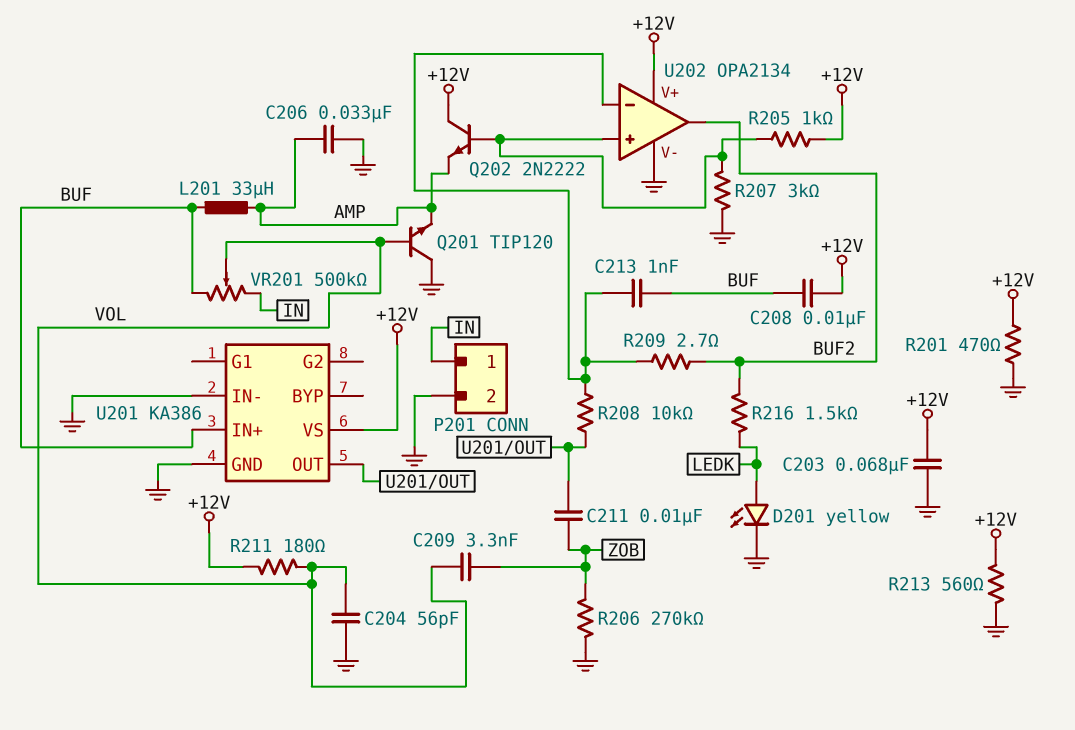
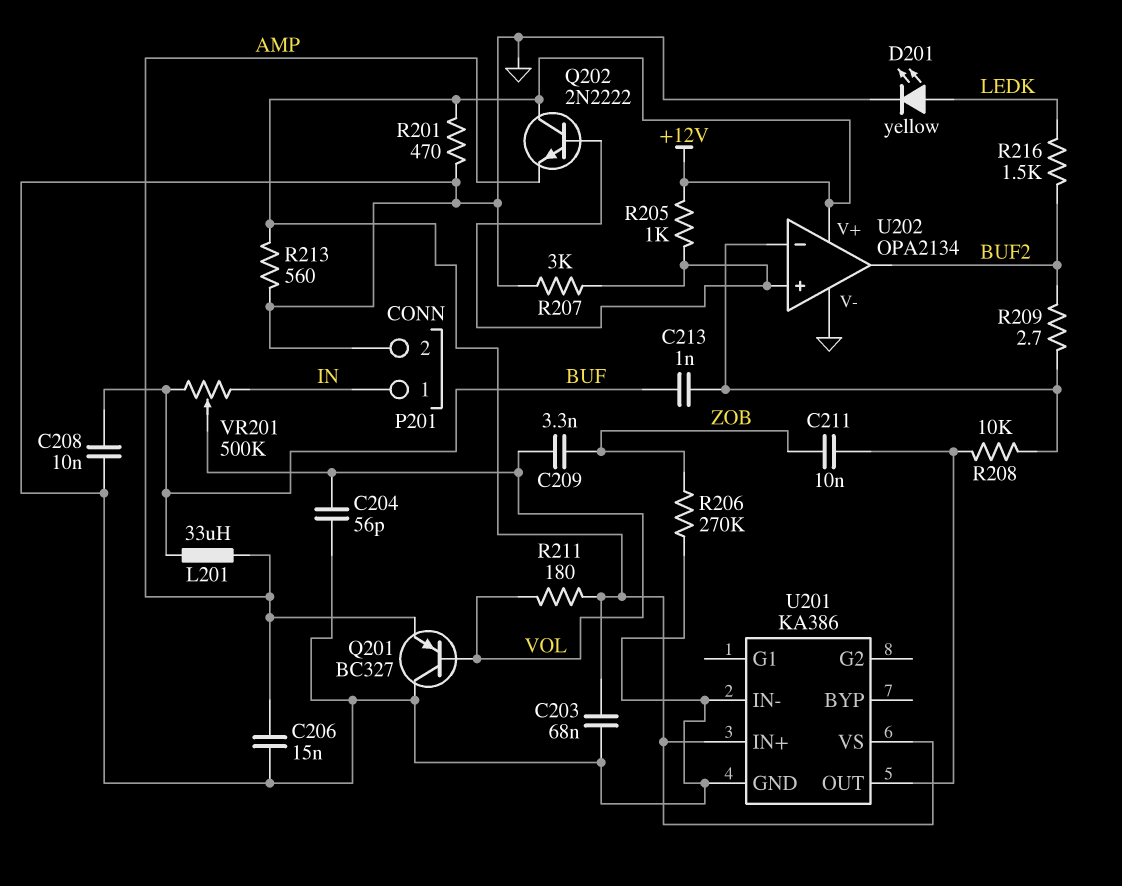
C206: 33nF (AMP, GND) -> 15nF (AMP, GND)
C208: 10nF (+12V, BUF) -> 10nF (BUF, GND)
Q201: NPN TIP120 (B VOL, C GND, E AMP) -> PNP BC327 (B VOL, C GND, E AMP)
U201 pin IN+: BUF -> +12V

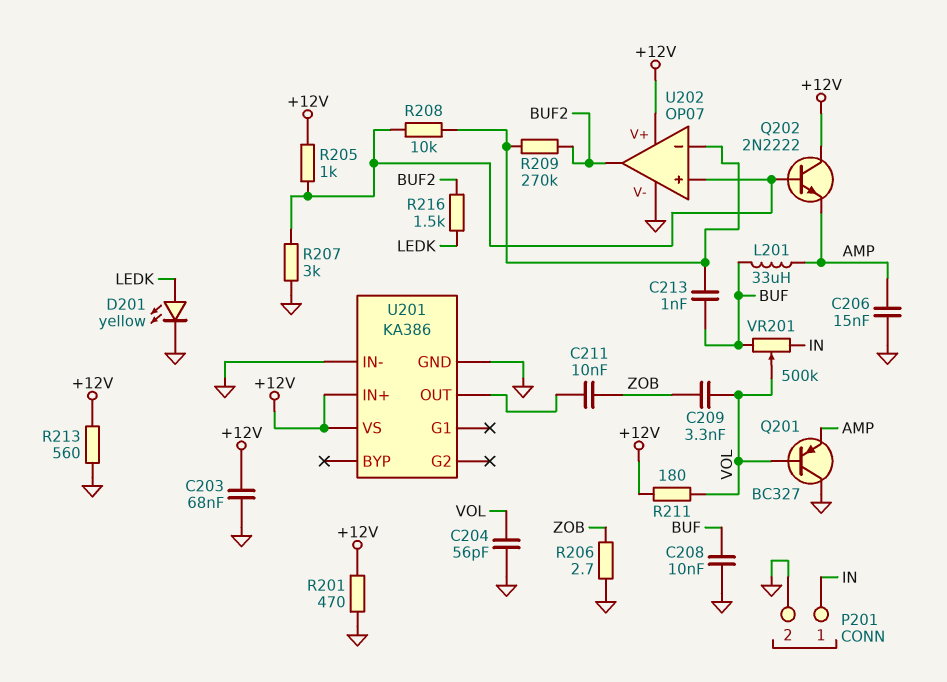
R206: 270k (GND, ZOB) -> 2.7 (GND, ZOB)
R208: 10k (U201/OUT, U202/in-) -> 10k (U202/in+, U202/in-)
R209: 2.7 (BUF2, U202/in-) -> 270k (BUF2, U202/in-)
U202: OPA2134 -> OP07

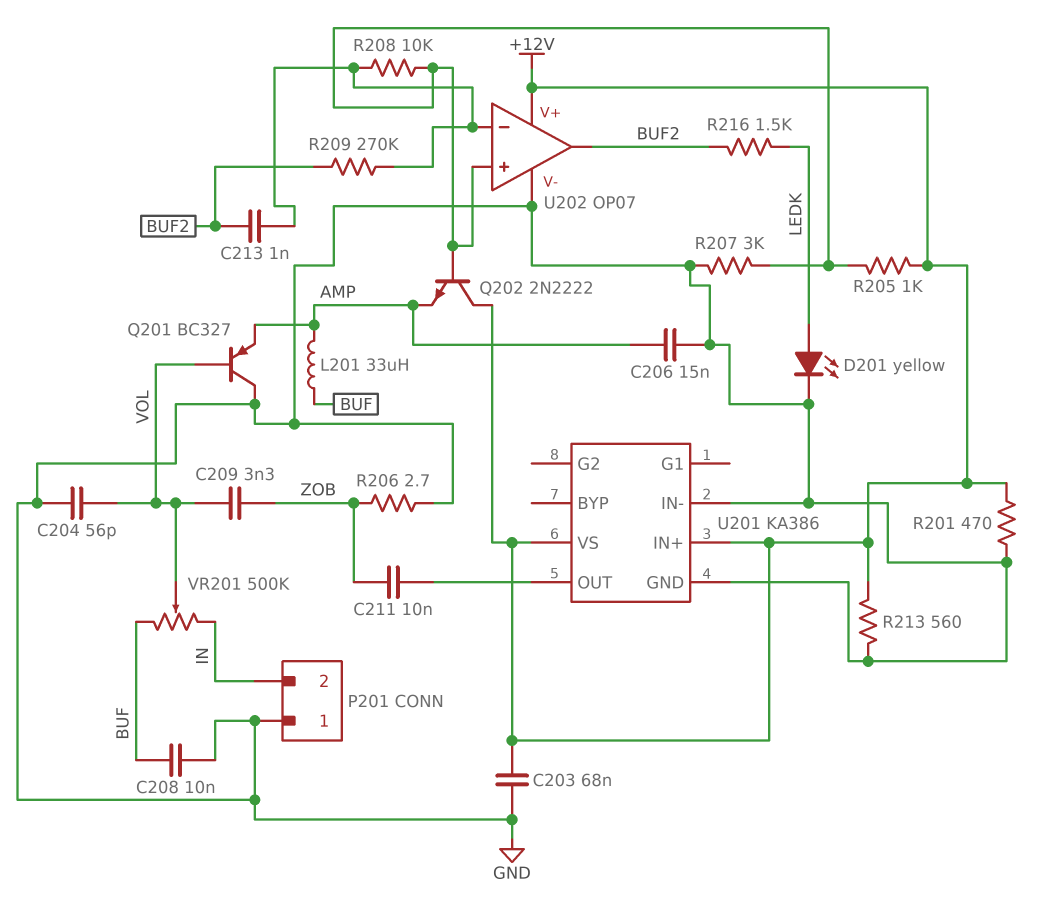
C213: 1nF (BUF, U202/in-) -> 1nF (BUF2, U202/in-)
P201 pin 1: IN -> GND
P201 pin 2: GND -> IN
R211: 180 (+12V, VOL) -> none

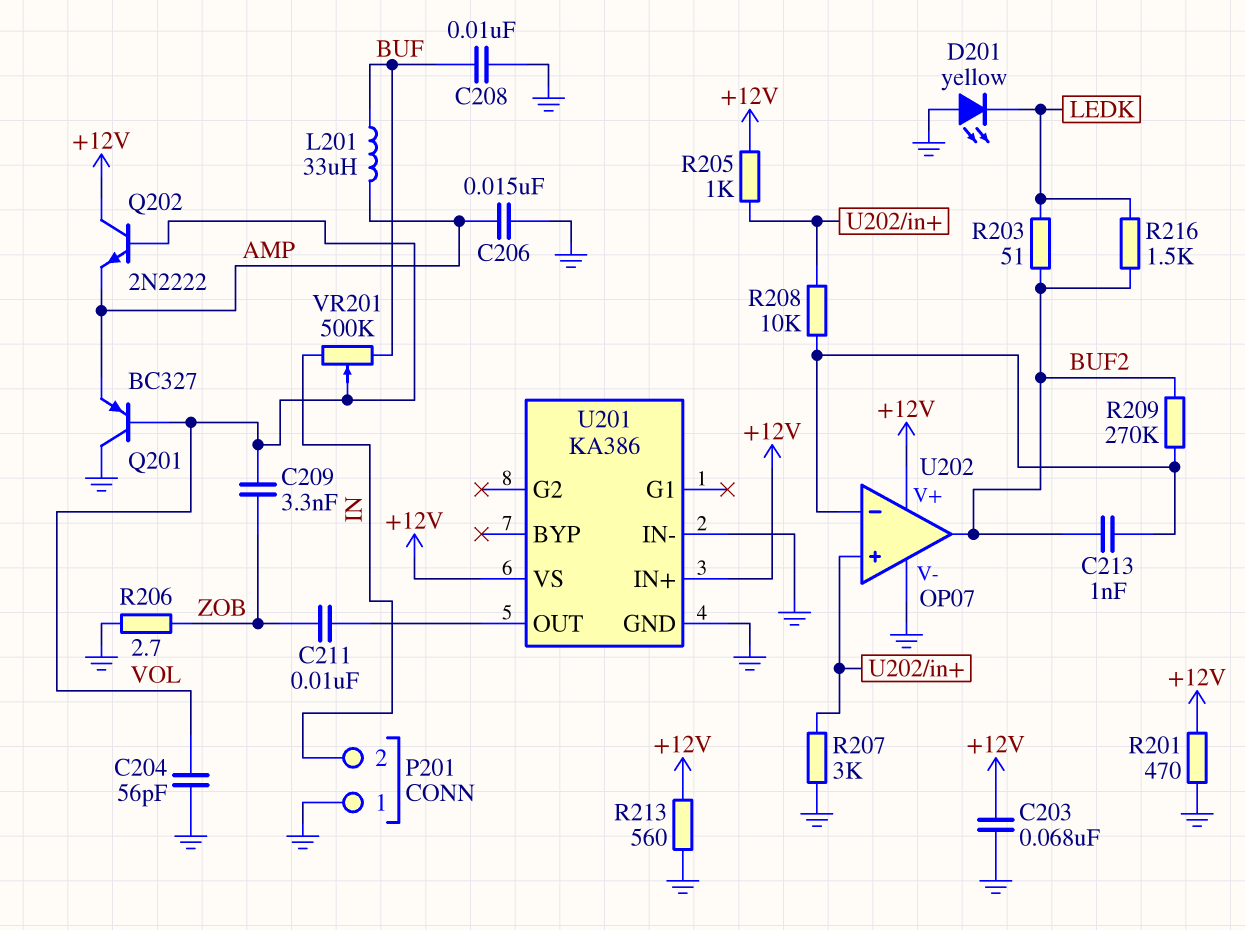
D201: LED yellow (A LEDK, K GND) -> LED yellow (A GND, K LEDK)
Q202: NPN 2N2222 (B U202/in+, C +12V, E AMP) -> NPN 2N2222 (B VOL, C +12V, E AMP)
R203: none -> 51 (BUF2, LEDK)

